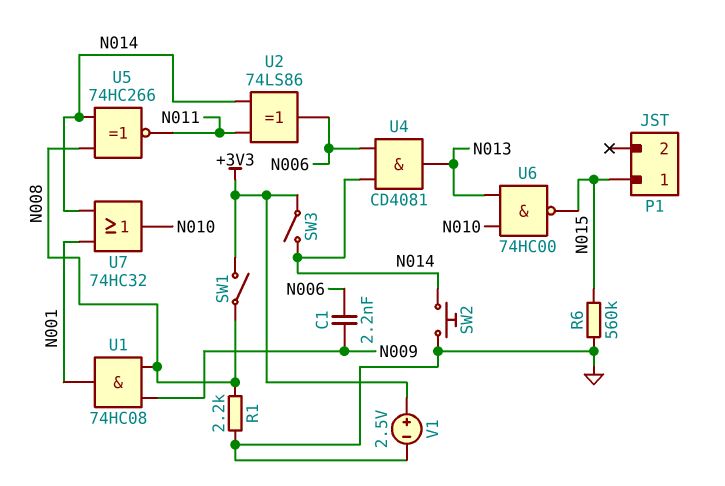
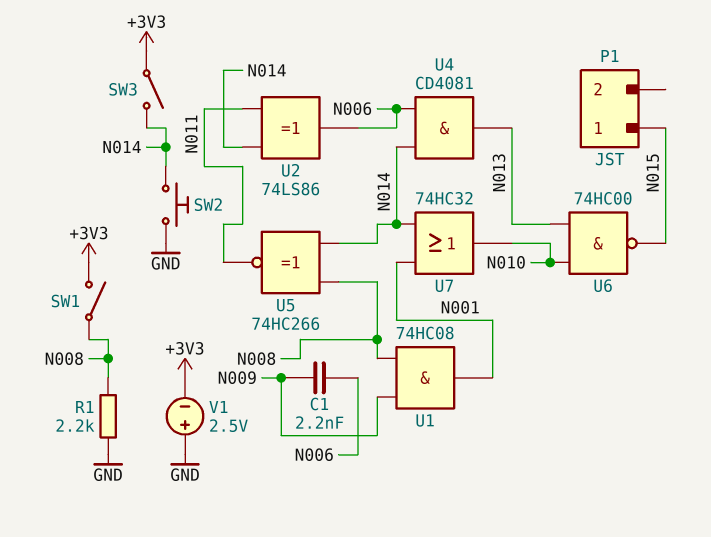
R6: 560k (GND, N015) -> none
V1: 2.5V (plus +3V3, minus GND) -> 2.5V (plus GND, minus +3V3)

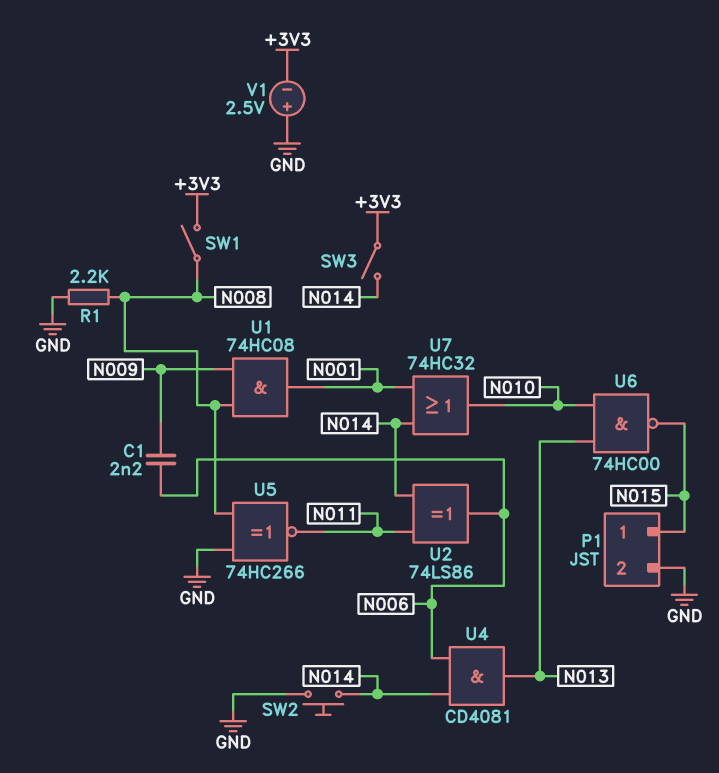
P1 pin 2: none -> GND
U5: XNOR 74HC266 (in N008, in N014, out N011) -> XNOR 74HC266 (in GND, in N008, out N011)

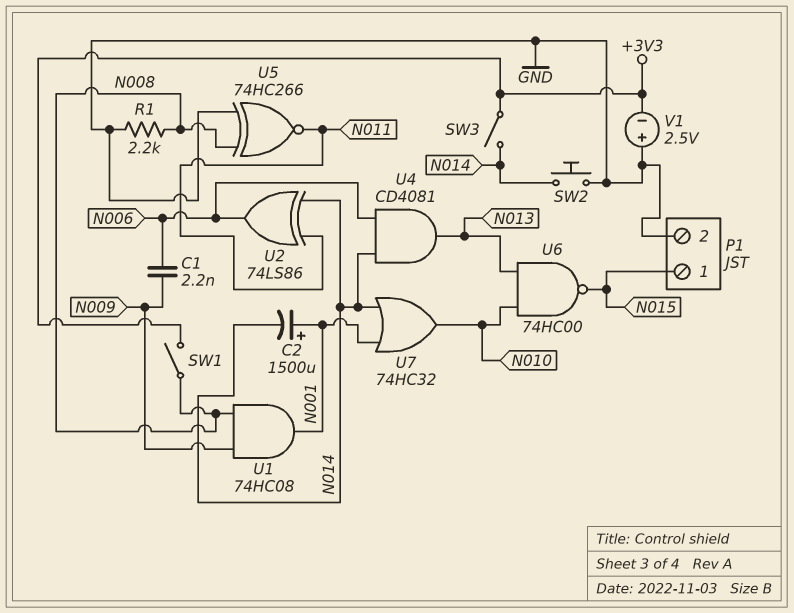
C2: none -> 1500uF (plus N001, minus N014)

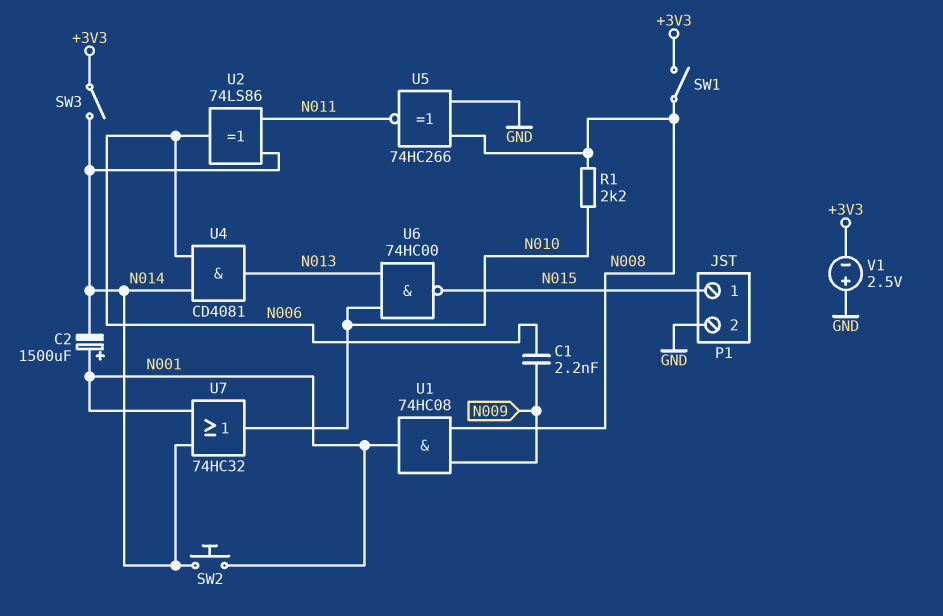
R1: 2.2k (GND, N008) -> 2.2k (N008, N010)
SW2: button (GND, N014) -> button (N001, N014)

